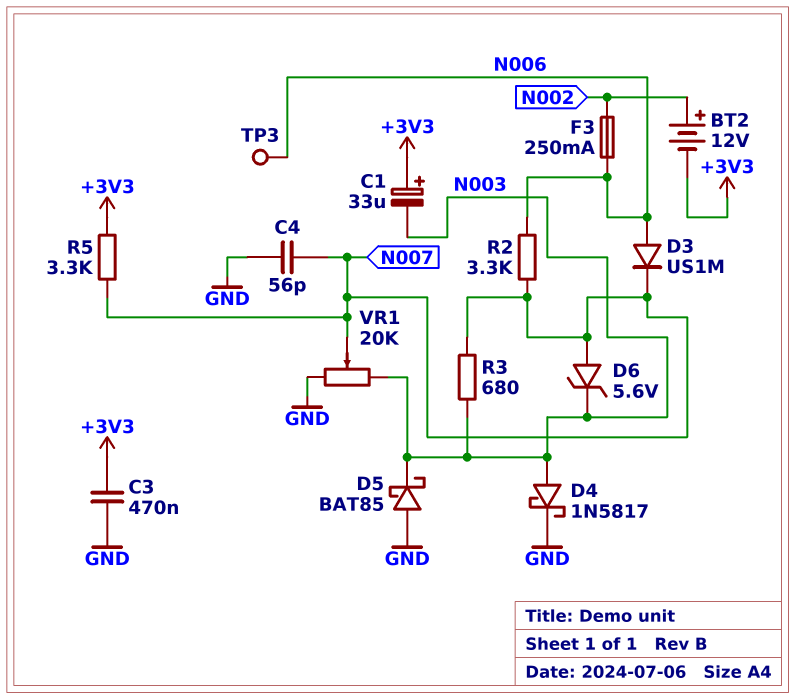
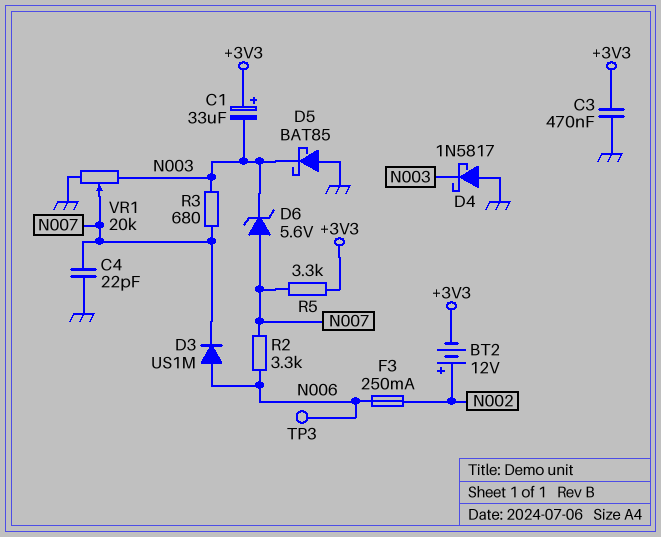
C4: 56pF (GND, N007) -> 22pF (GND, N007)
D4: schottky 1N5817 (A N003, K GND) -> schottky 1N5817 (A GND, K N003)

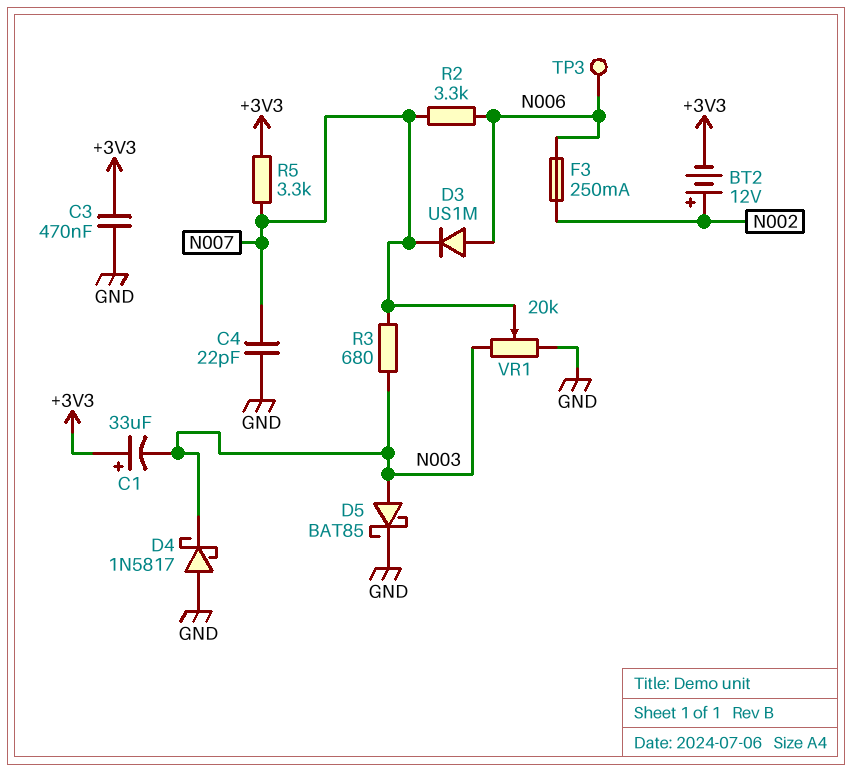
D5: schottky BAT85 (A GND, K N003) -> schottky BAT85 (A N003, K GND)
D6: zener 5.6V (A N007, K N003) -> none

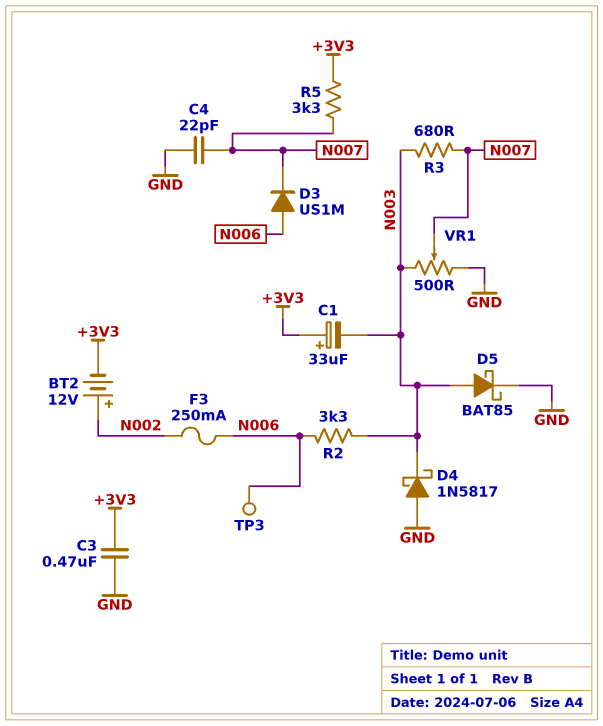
R2: 3.3k (N006, N007) -> 3.3k (N003, N006)
VR1: 20k (GND, N003, wiper N007) -> 500 (GND, N003, wiper N007)

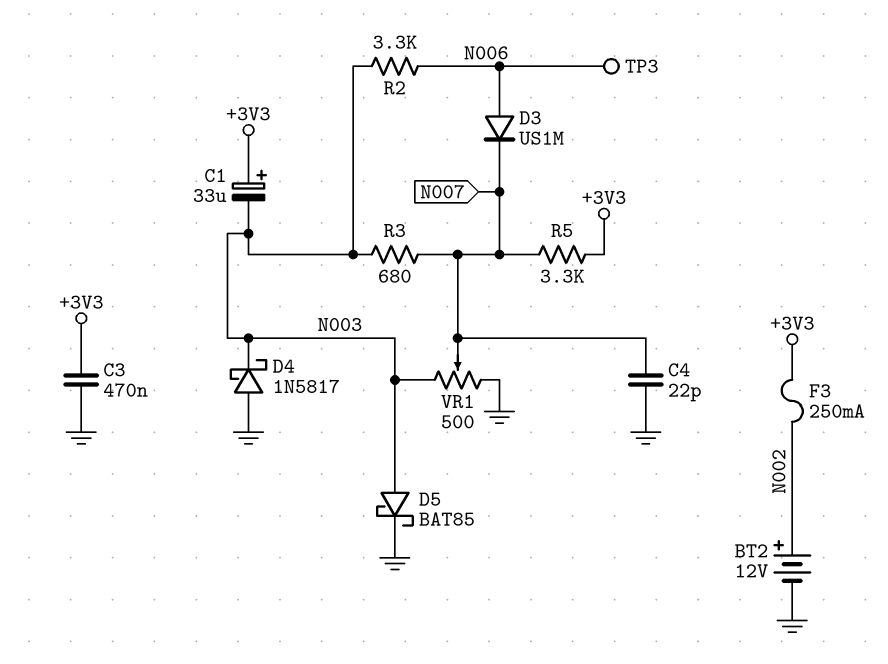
BT2: 12V (plus N002, minus +3V3) -> 12V (plus N002, minus GND)
F3: 250mA (N002, N006) -> 250mA (+3V3, N002)

